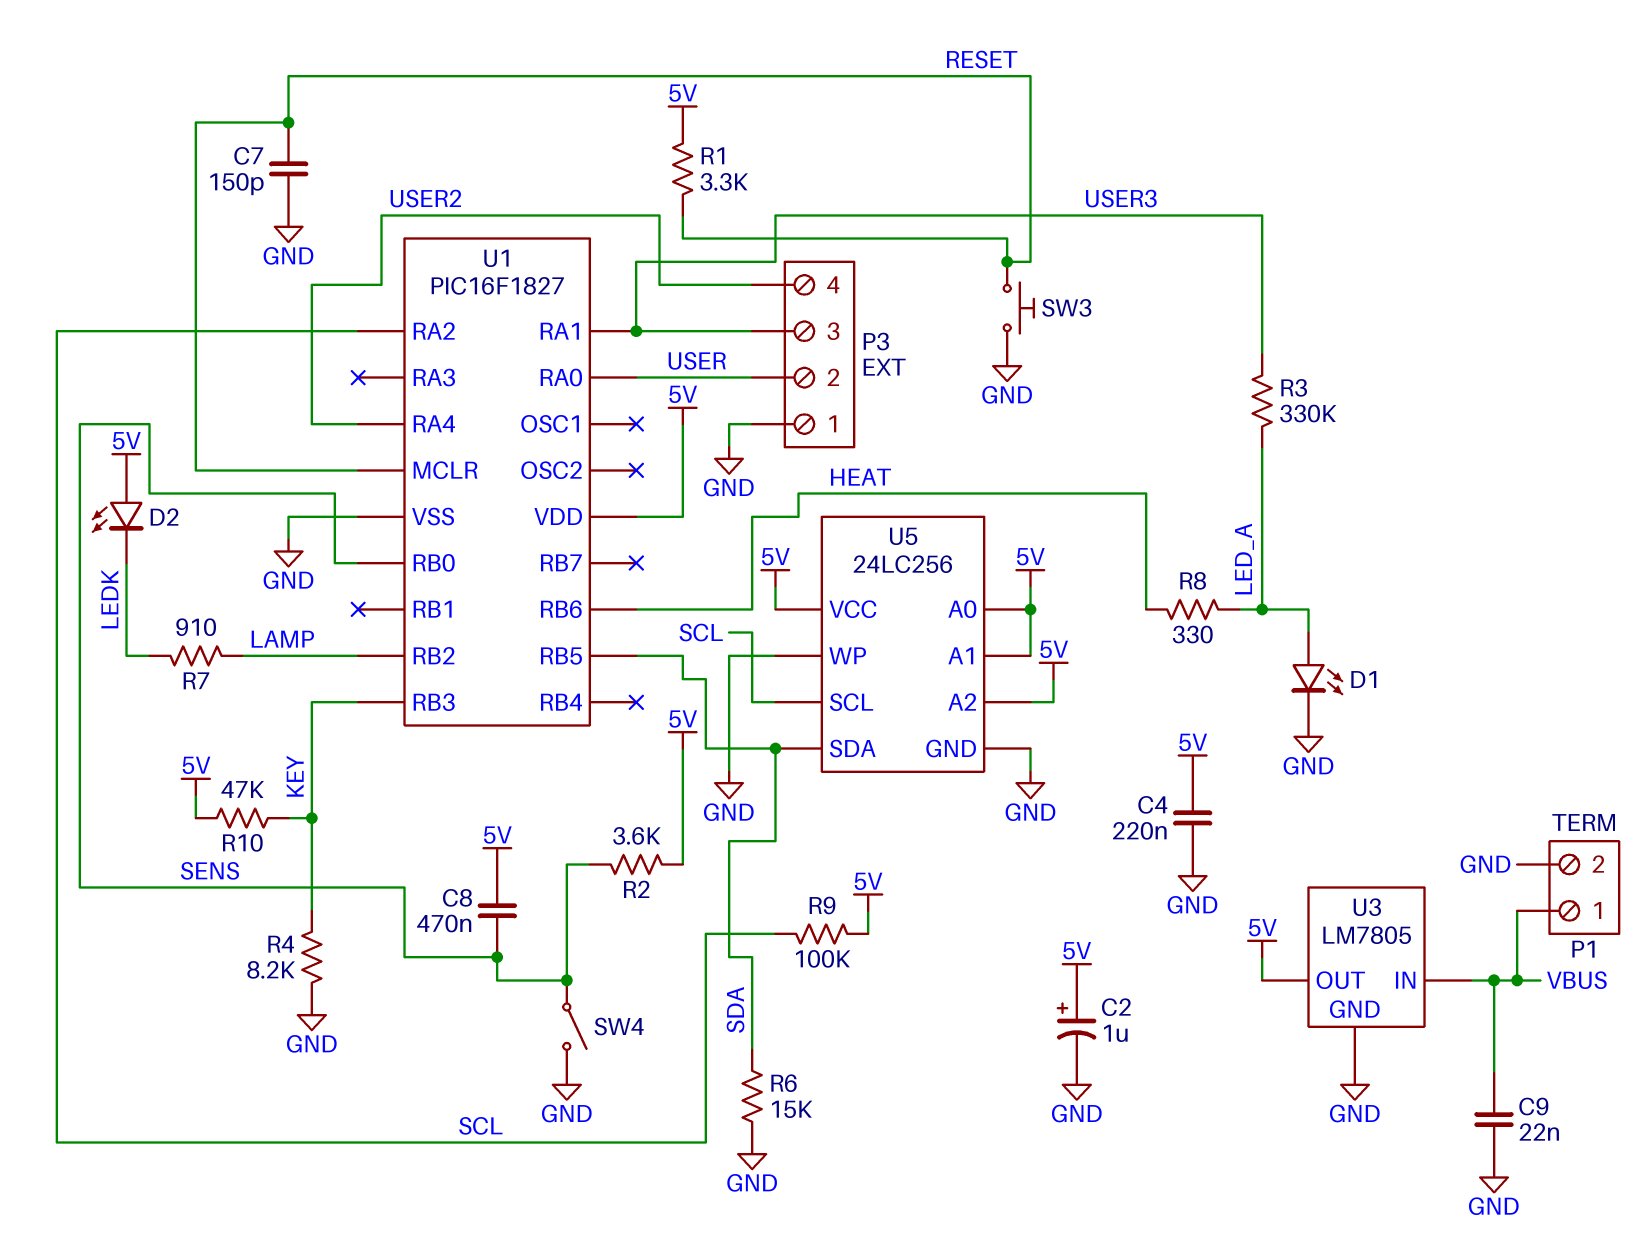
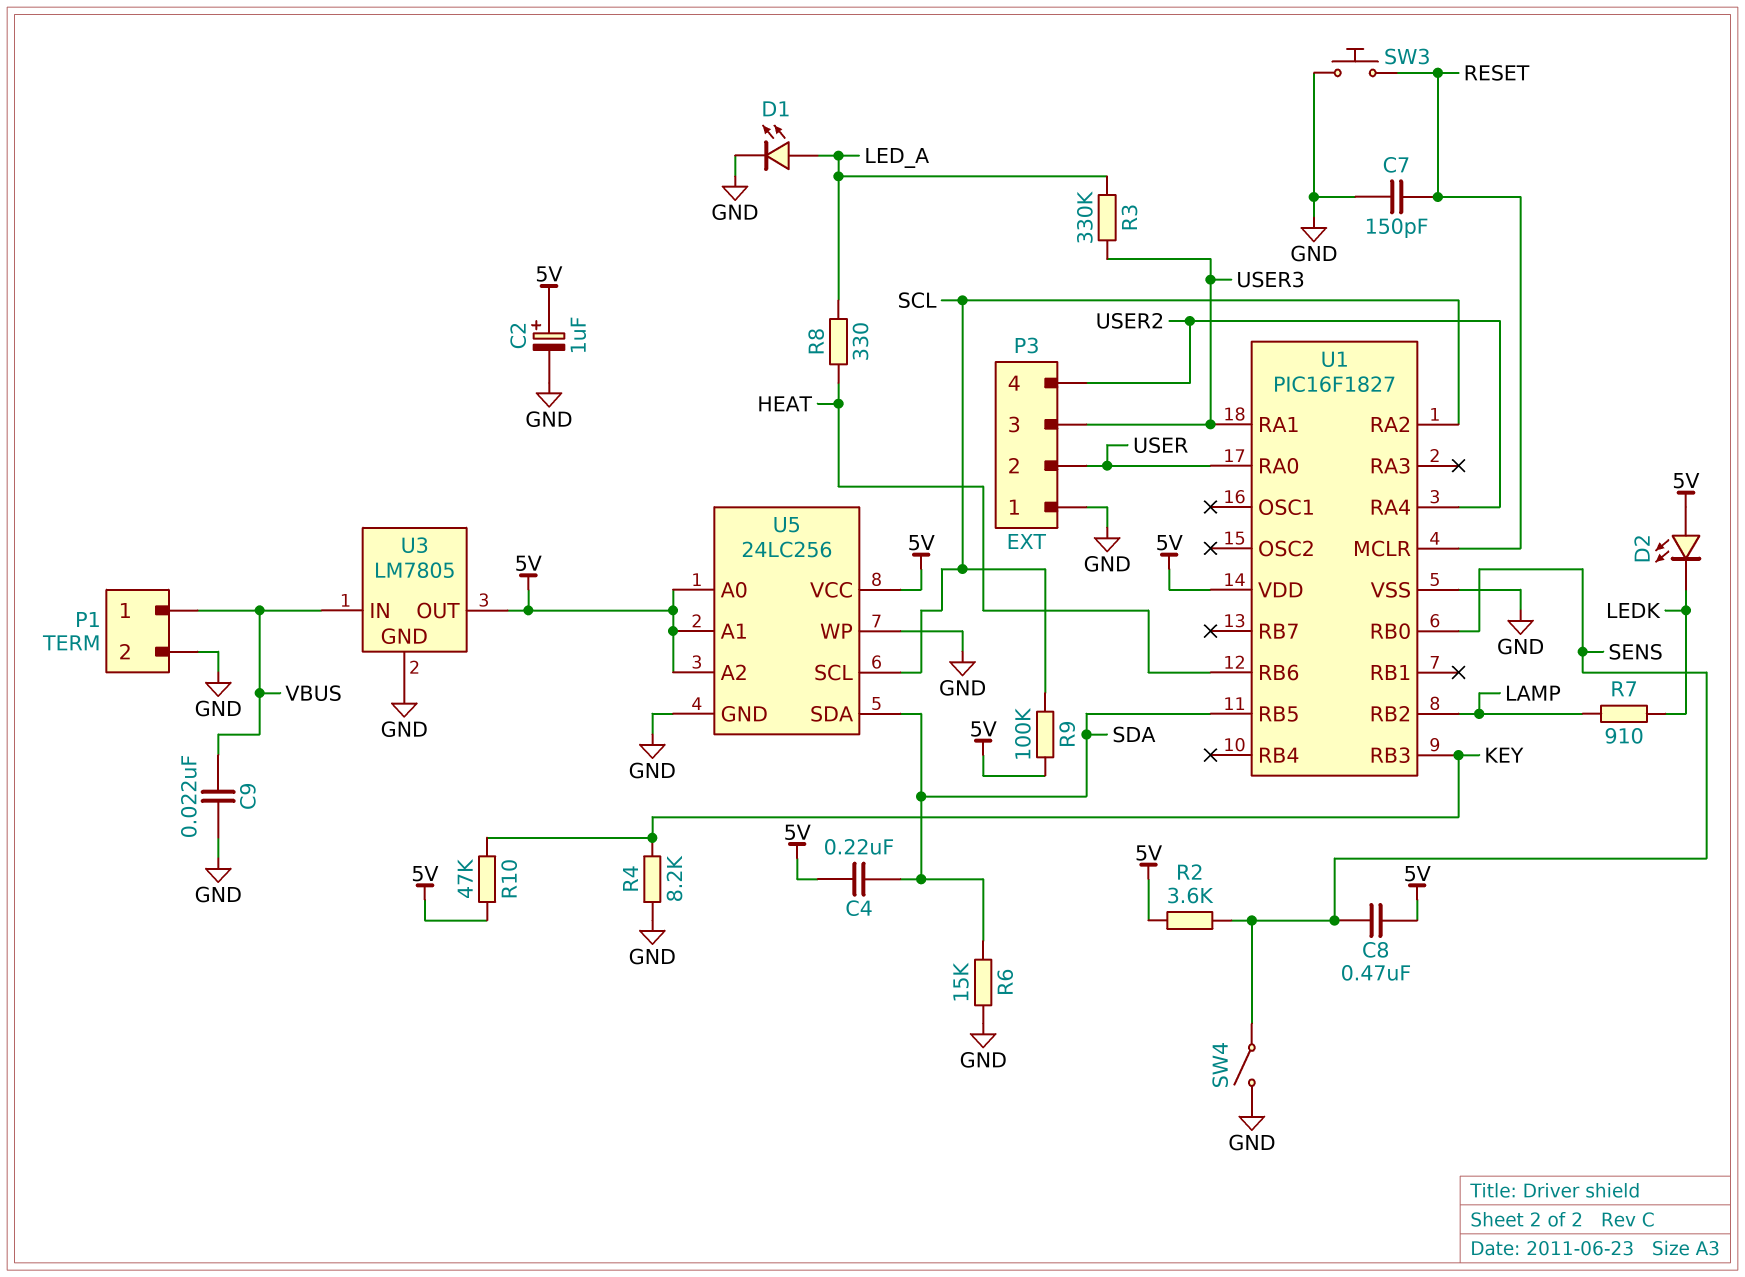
C4: 220nF (5V, GND) -> 220nF (5V, SDA)
R1: 3.3k (5V, RESET) -> none

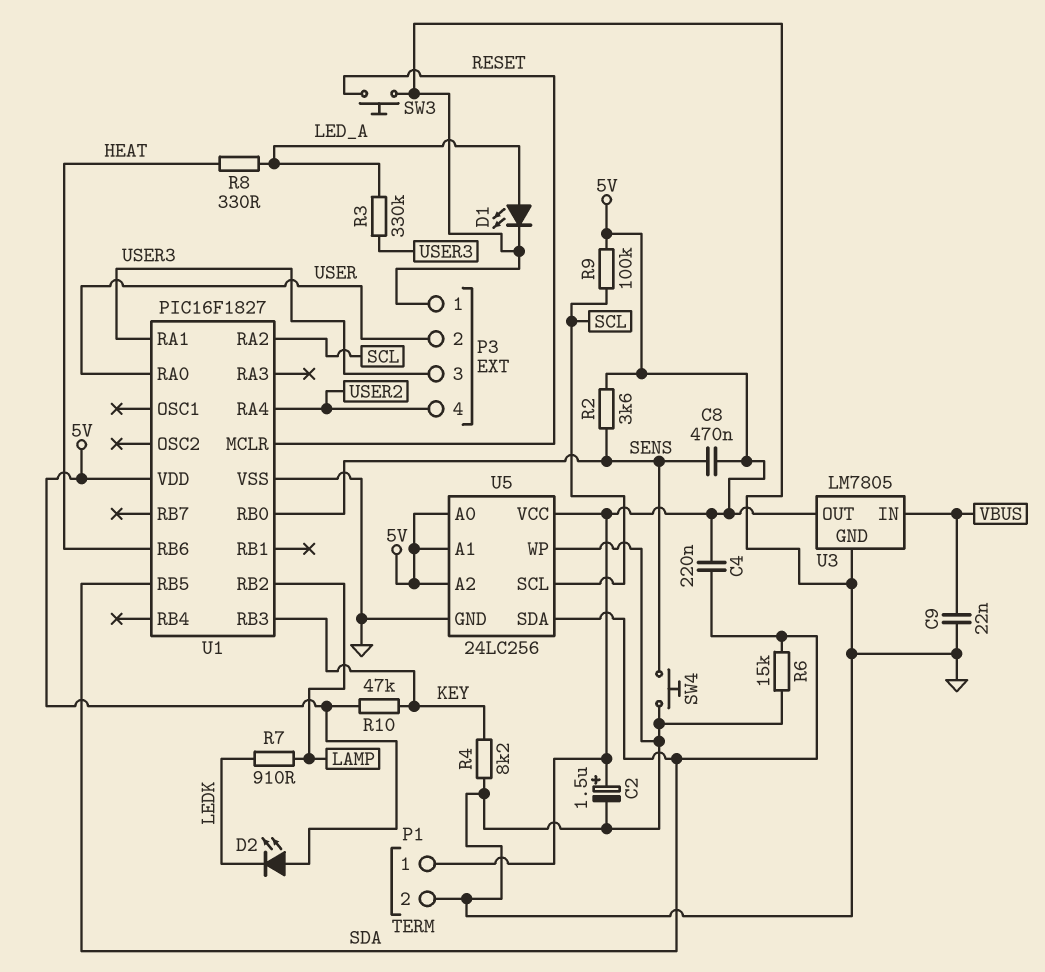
C2: 1uF (plus 5V, minus GND) -> 1.5uF (plus 5V, minus GND)
C7: 150pF (GND, RESET) -> none
P1 pin 1: VBUS -> 5V
SW4: switch (GND, SENS) -> button (GND, SENS)

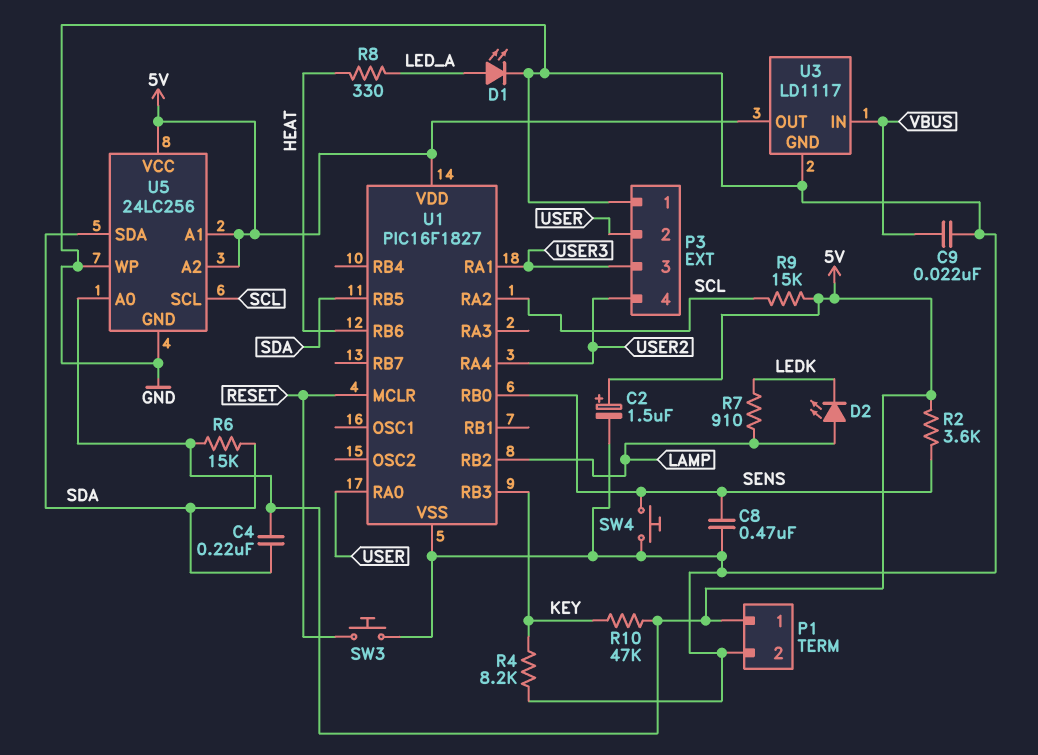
C8: 470nF (5V, SENS) -> 470nF (GND, SENS)
D2: LED (A 5V, K LEDK) -> LED (A LAMP, K LEDK)
R3: 330k (LED_A, USER3) -> none
R6: 15k (GND, SDA) -> 15k (5V, SDA)
R9: 100k (5V, SCL) -> 15k (5V, SCL)
U3: LM7805 -> LD1117

